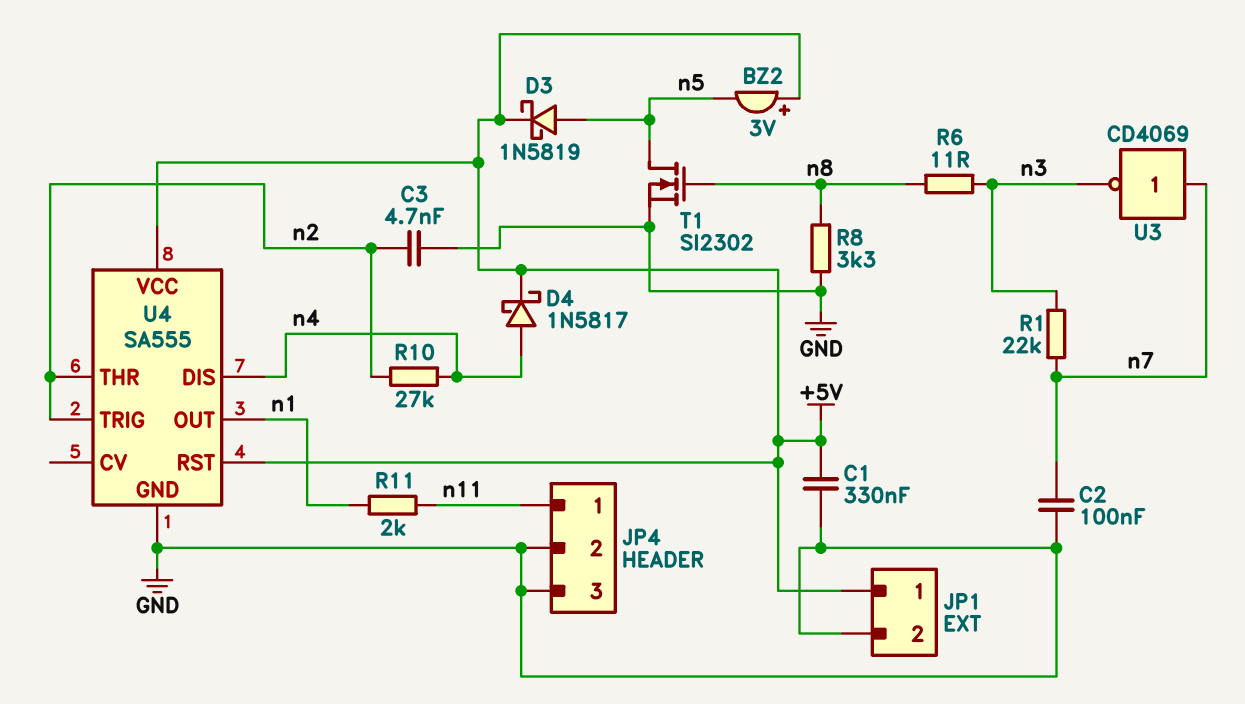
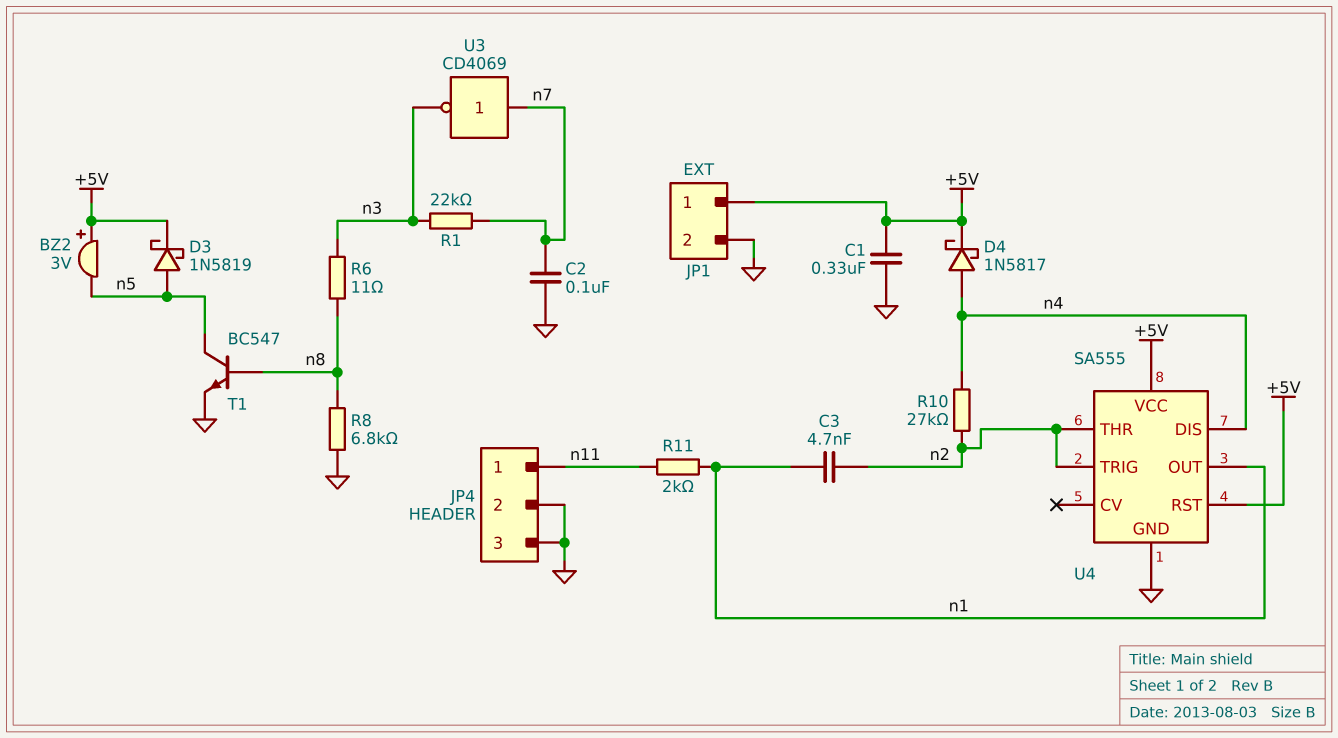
C3: 4.7nF (GND, n2) -> 4.7nF (n1, n2)
R8: 3.3k (GND, n8) -> 6.8k (GND, n8)
T1: NMOS SI2302 (G n8, D n5, S GND) -> NPN BC547 (B n8, C n5, E GND)

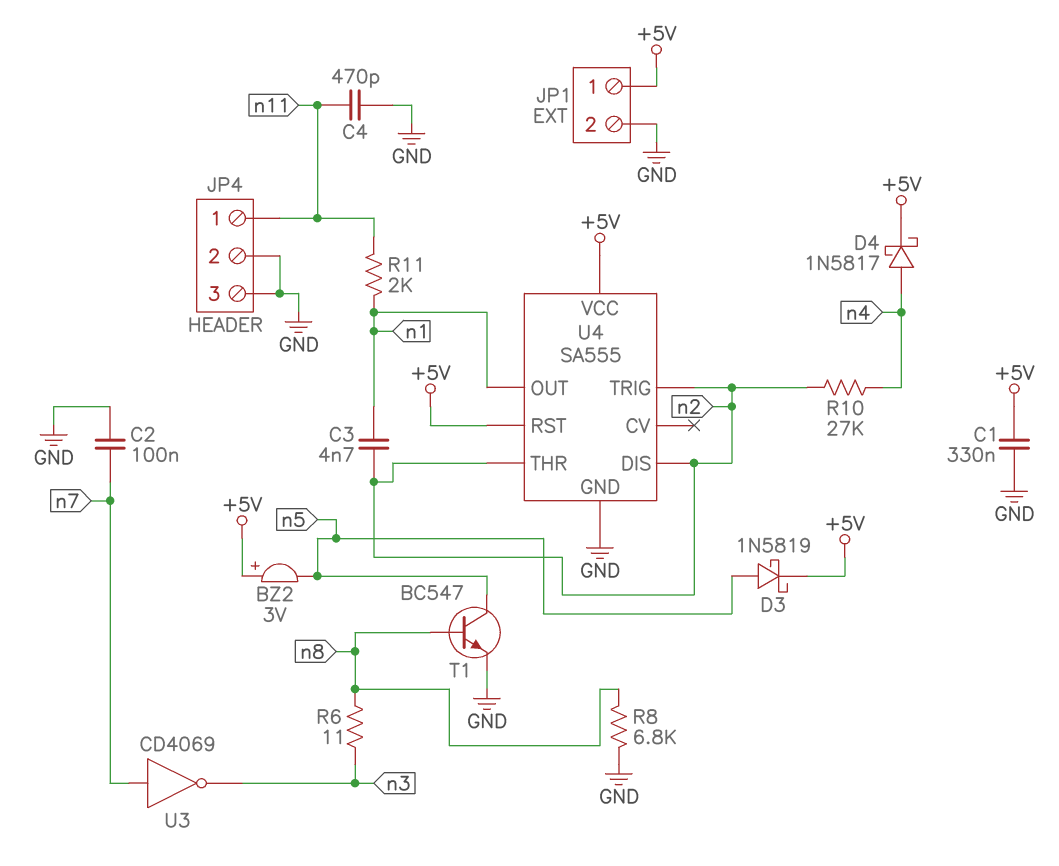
C4: none -> 470pF (GND, n11)
R1: 22k (n3, n7) -> none
U4 pin DIS: n4 -> n2

